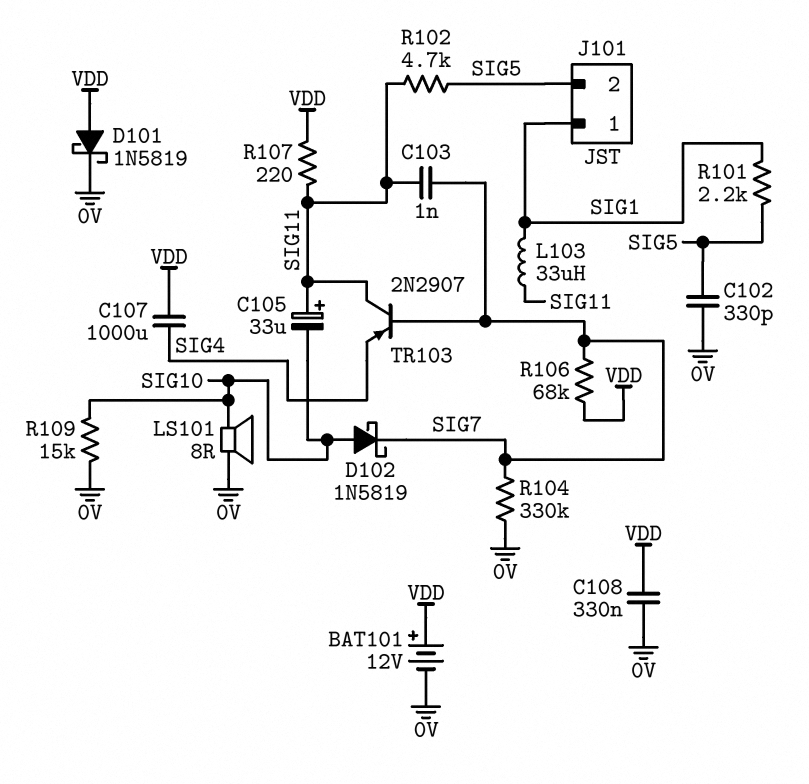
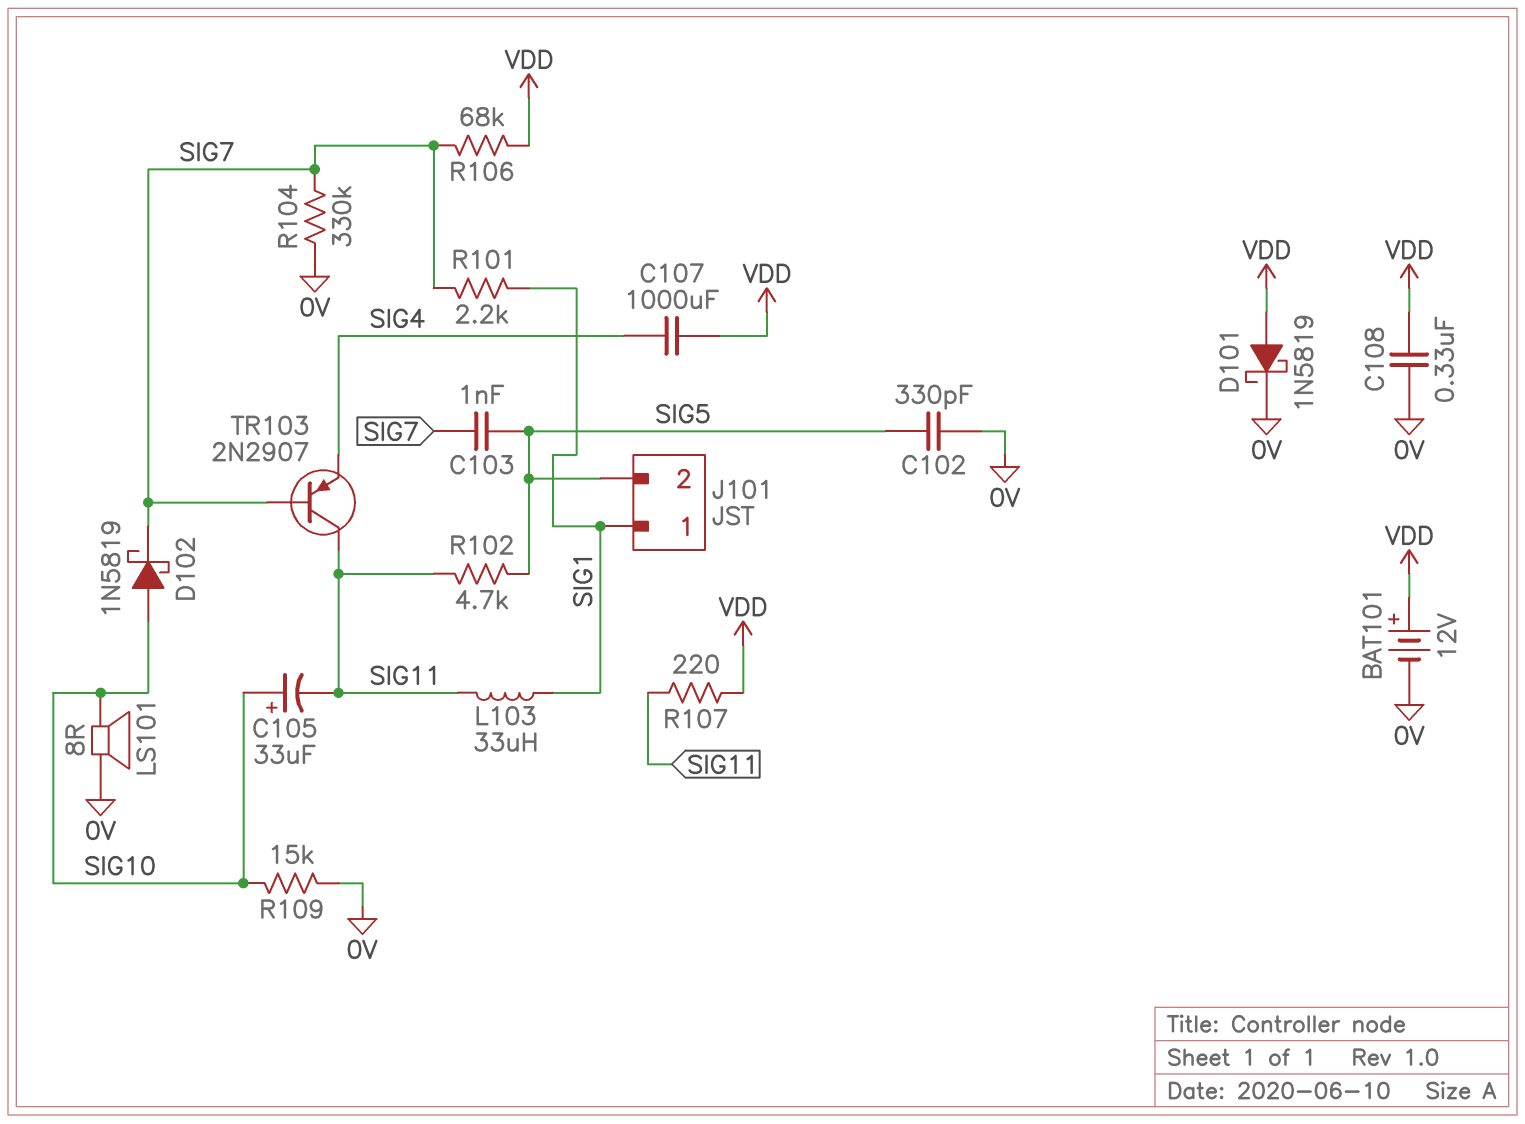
C103: 1nF (SIG7, SIG11) -> 1nF (SIG5, SIG7)
C105: 33uF (plus SIG11, minus SIG10) -> 33uF (plus SIG10, minus SIG11)
R101: 2.2k (SIG1, SIG5) -> 2.2k (SIG1, SIG7)

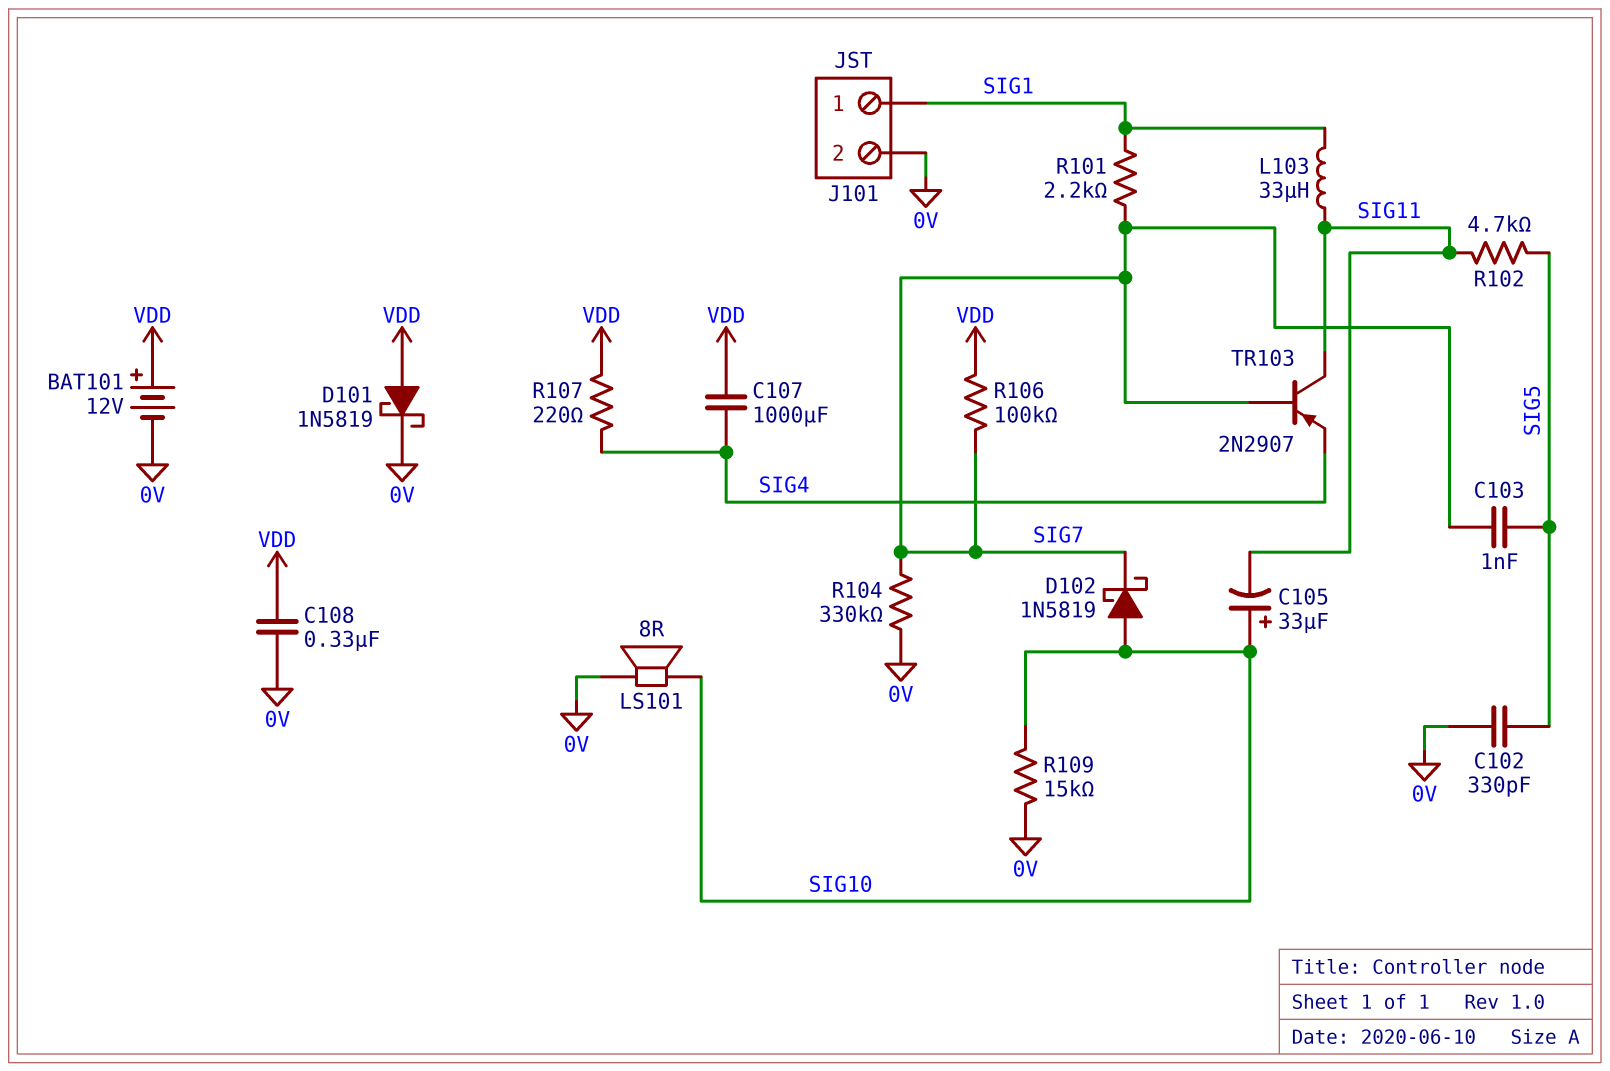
J101 pin 2: SIG5 -> 0V
R106: 68k (SIG7, VDD) -> 100k (SIG7, VDD)
R107: 220 (SIG11, VDD) -> 220 (SIG4, VDD)

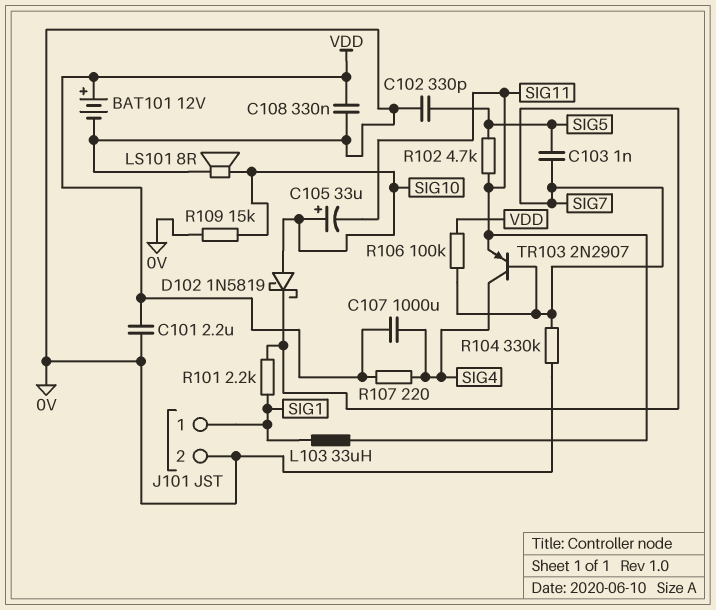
C101: none -> 2.2uF (0V, VDD)
D101: schottky 1N5819 (A VDD, K 0V) -> none
TR103: PNP 2N2907 (B SIG7, C SIG11, E SIG4) -> PNP 2N2907 (B SIG7, C SIG4, E SIG11)

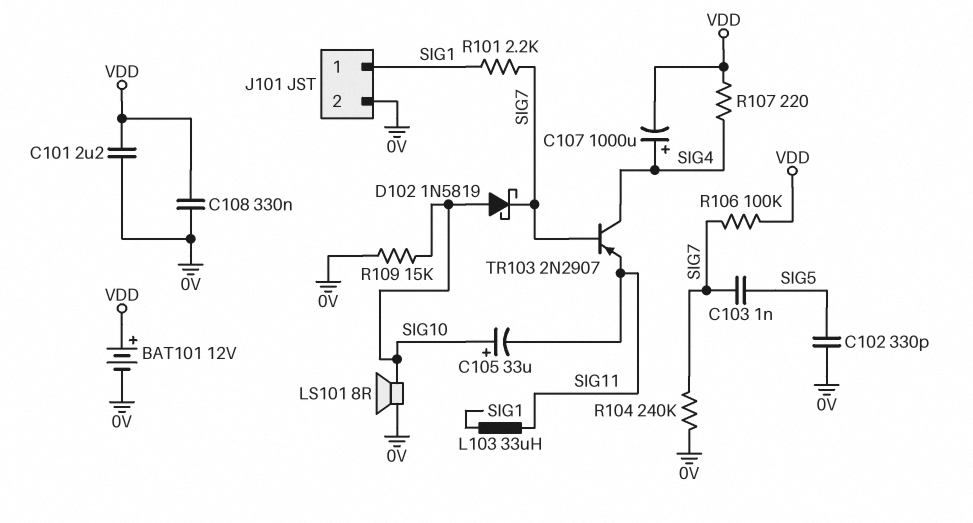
C107: 1000uF (SIG4, VDD) -> 1000uF (plus SIG4, minus VDD)
R102: 4.7k (SIG5, SIG11) -> none
R104: 330k (0V, SIG7) -> 240k (0V, SIG7)

